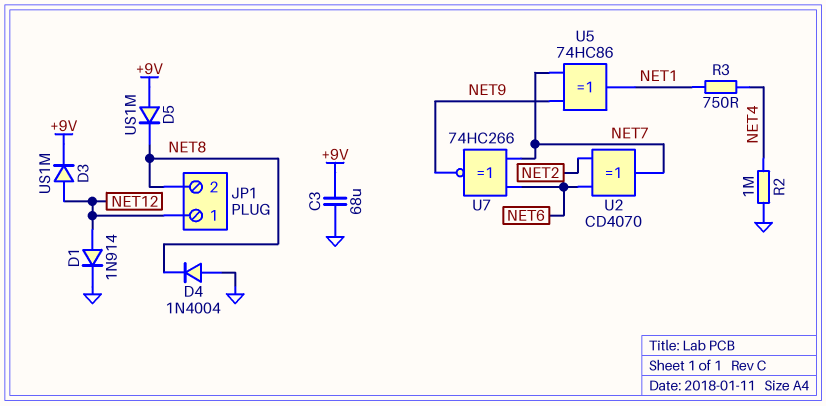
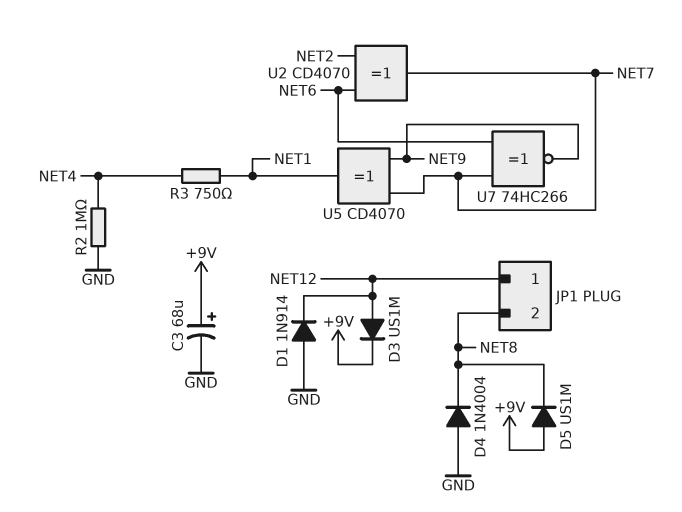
C3: 68uF (+9V, GND) -> 68uF (plus +9V, minus GND)
D1: diode 1N914 (A NET12, K GND) -> diode 1N914 (A GND, K NET12)
U5: XOR 74HC86 (in NET7, in NET9, out NET1) -> XOR CD4070 (in NET7, in NET9, out NET1)

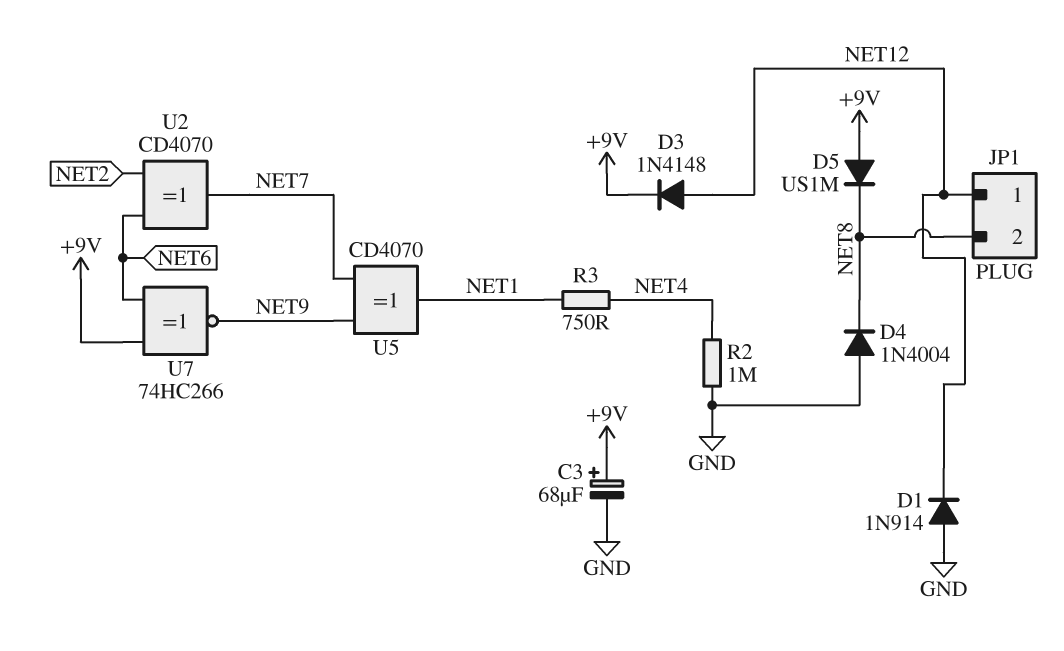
D3: diode US1M (A NET12, K +9V) -> diode 1N4148 (A NET12, K +9V)
U7: XNOR 74HC266 (in NET6, in NET7, out NET9) -> XNOR 74HC266 (in +9V, in NET6, out NET9)

